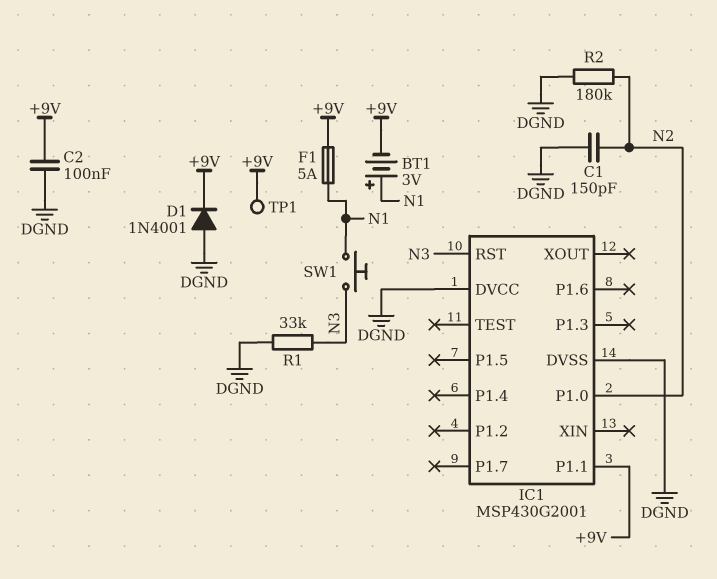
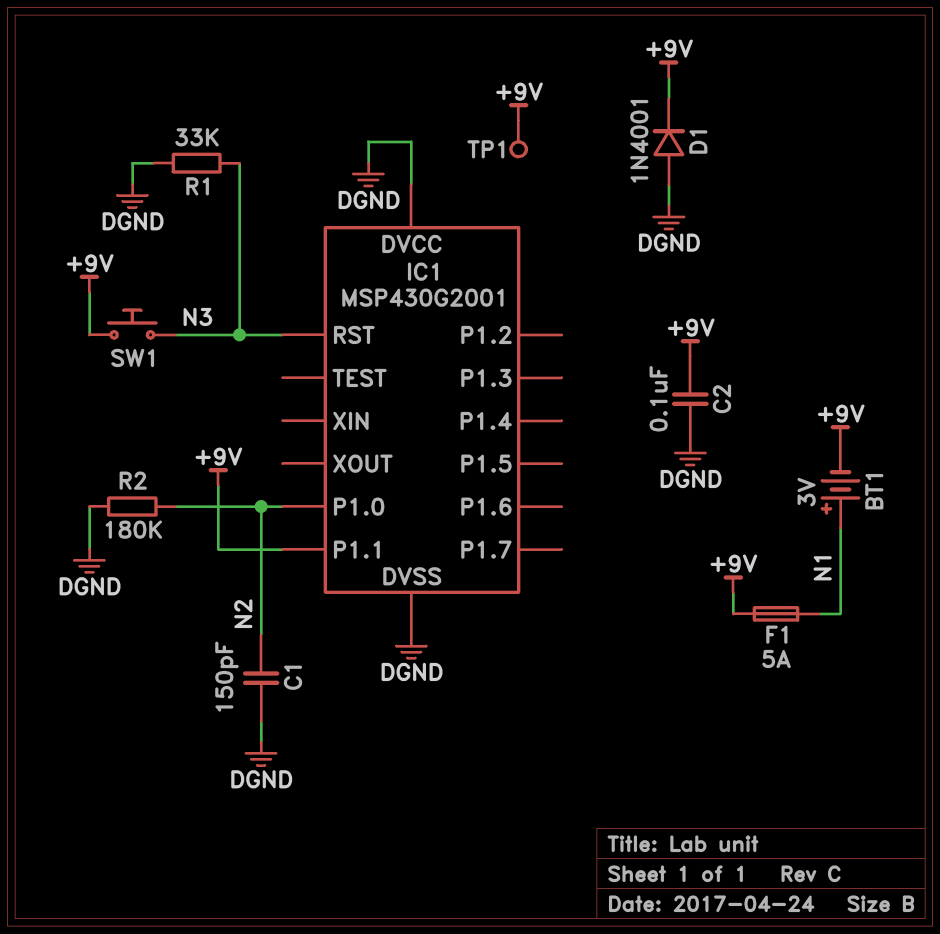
SW1: button (N1, N3) -> button (+9V, N3)

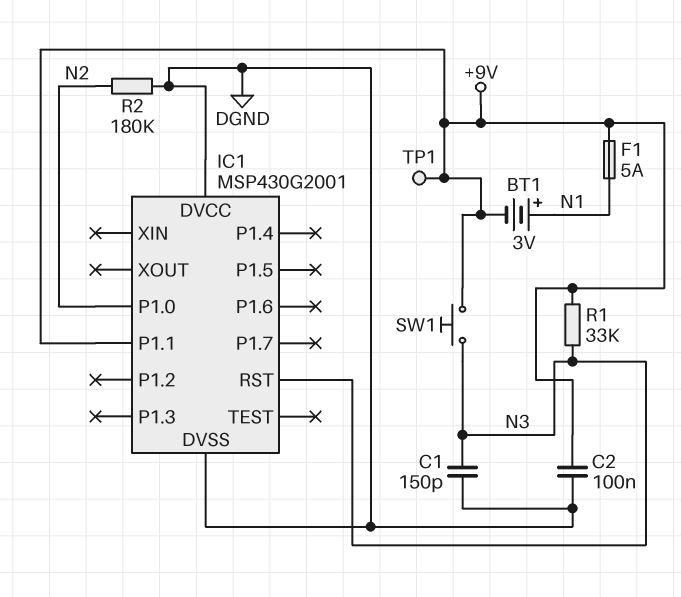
C1: 150pF (DGND, N2) -> 150pF (DGND, N3)
D1: diode 1N4001 (A DGND, K +9V) -> none
R1: 33k (DGND, N3) -> 33k (+9V, N3)

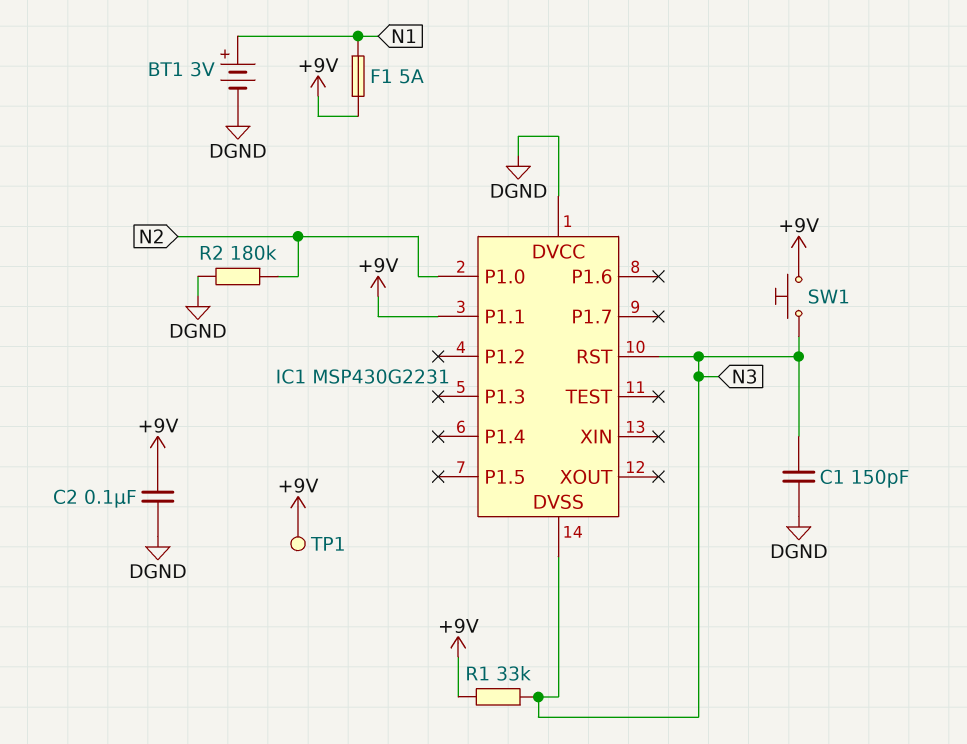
BT1: 3V (plus N1, minus +9V) -> 3V (plus N1, minus DGND)
IC1: MSP430G2001 -> MSP430G2231
IC1 pin DVSS: DGND -> N3

